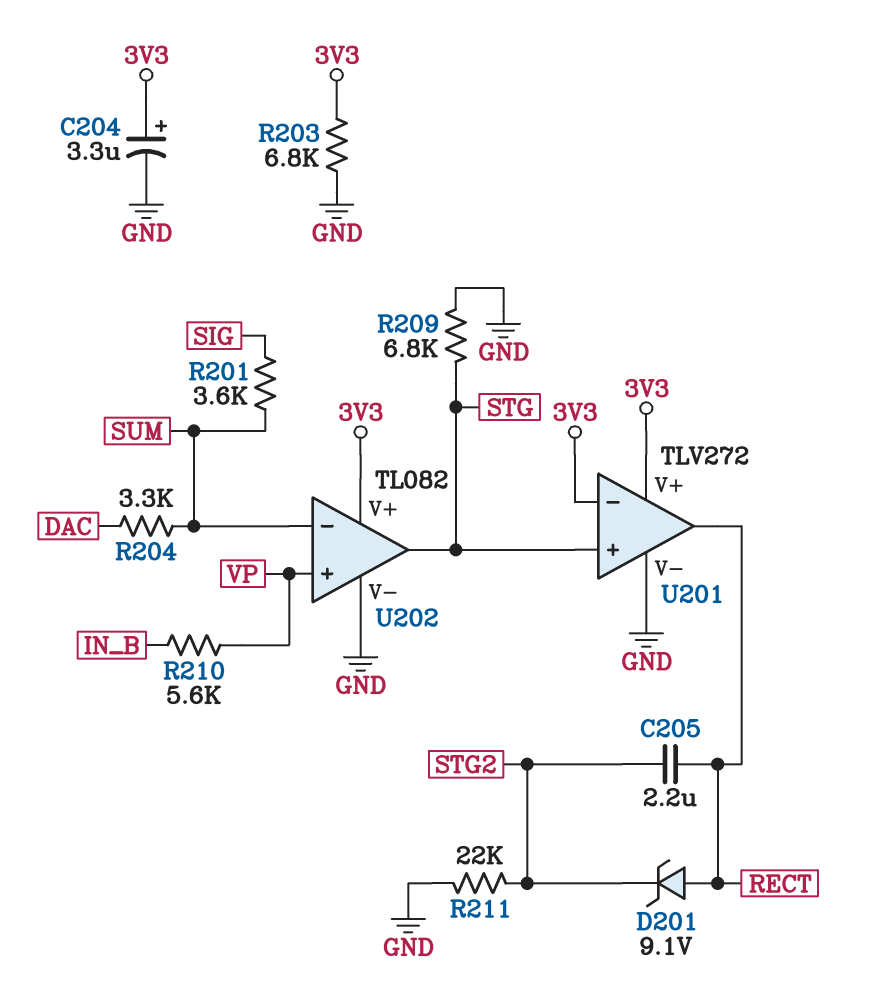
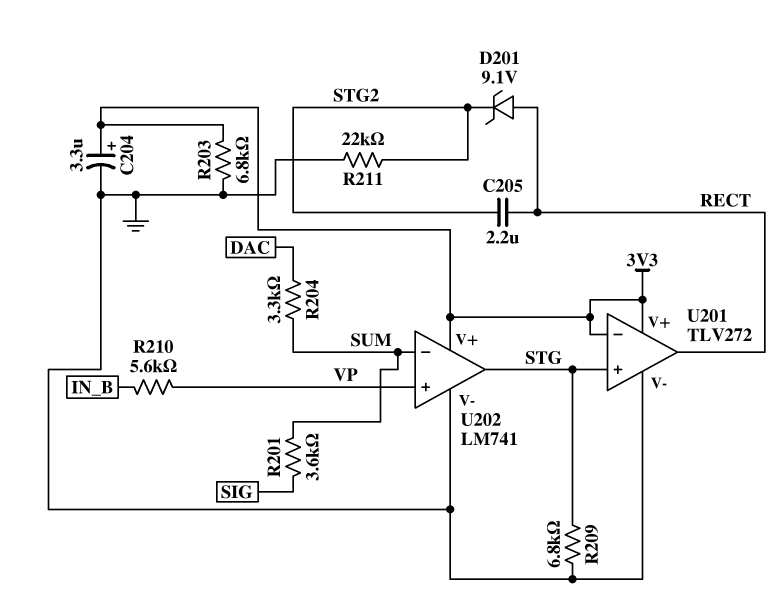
U202: TL082 -> LM741

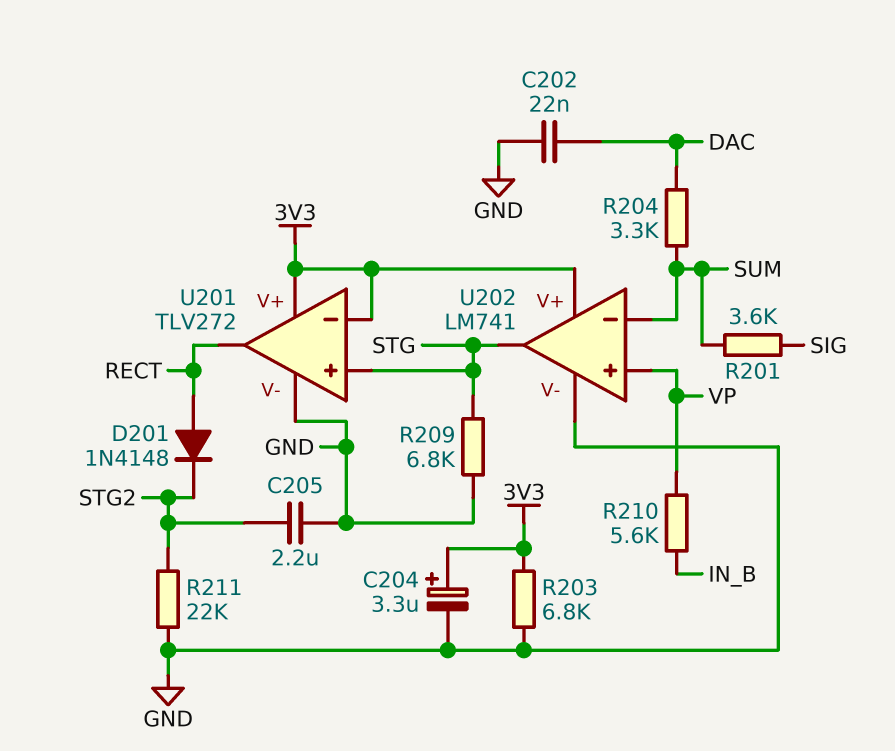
C202: none -> 22nF (DAC, GND)
C205: 2.2uF (RECT, STG2) -> 2.2uF (GND, STG2)
D201: zener 9.1V (A RECT, K STG2) -> diode 1N4148 (A RECT, K STG2)

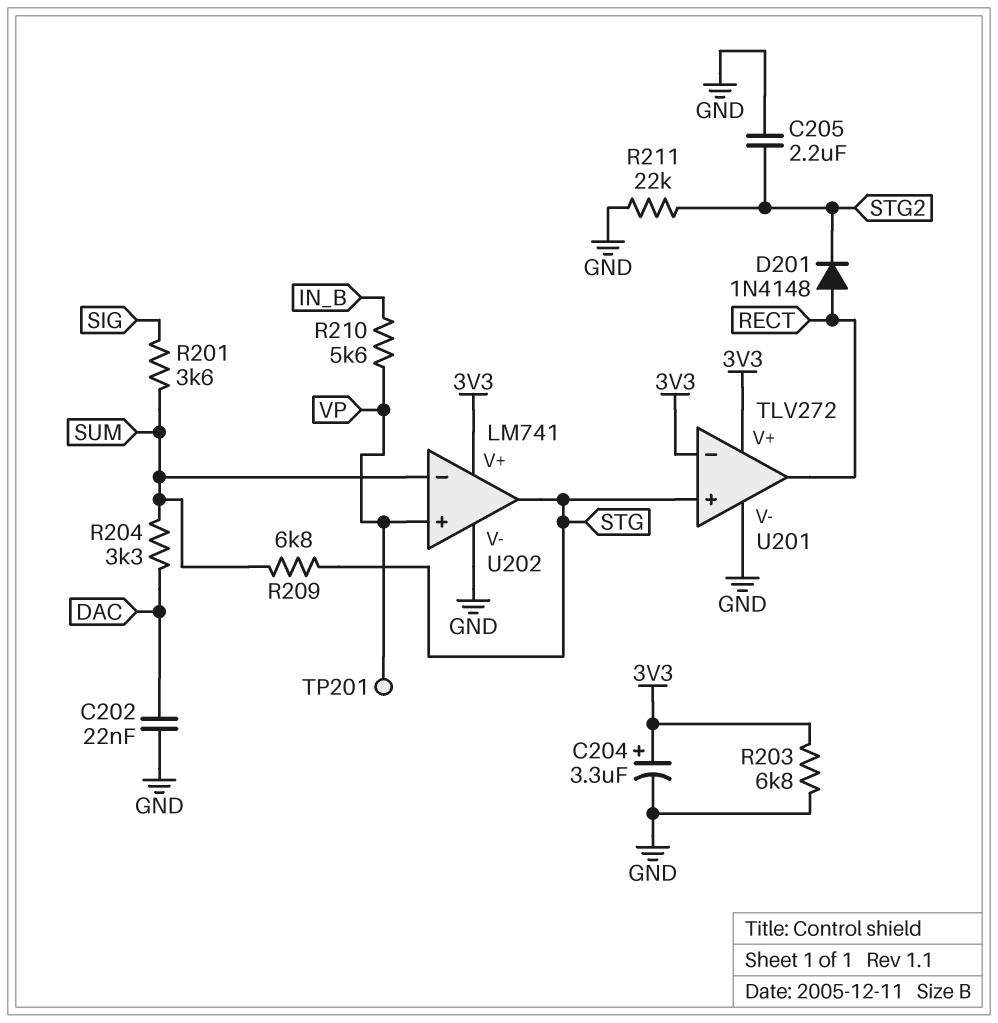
R209: 6.8k (GND, STG) -> 6.8k (STG, SUM)
TP201: none -> test point (VP)

